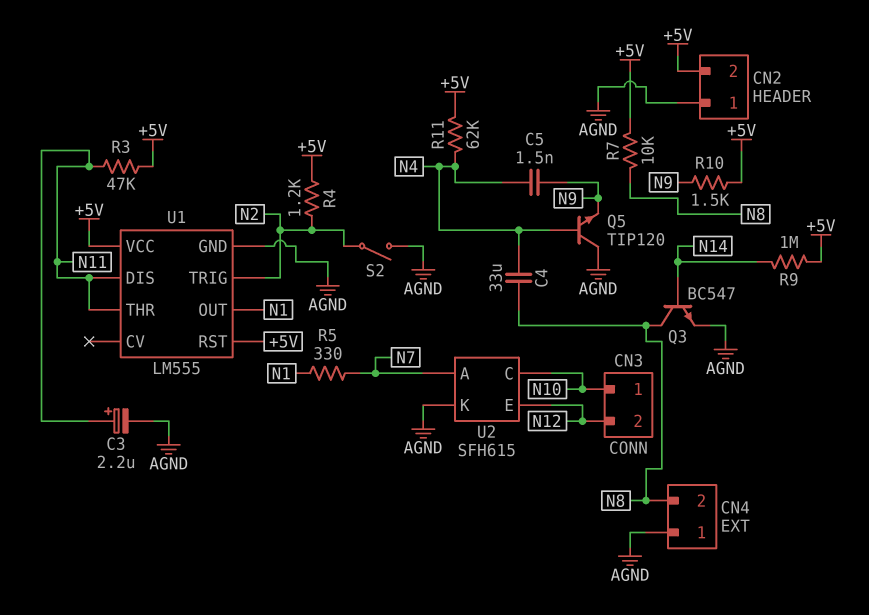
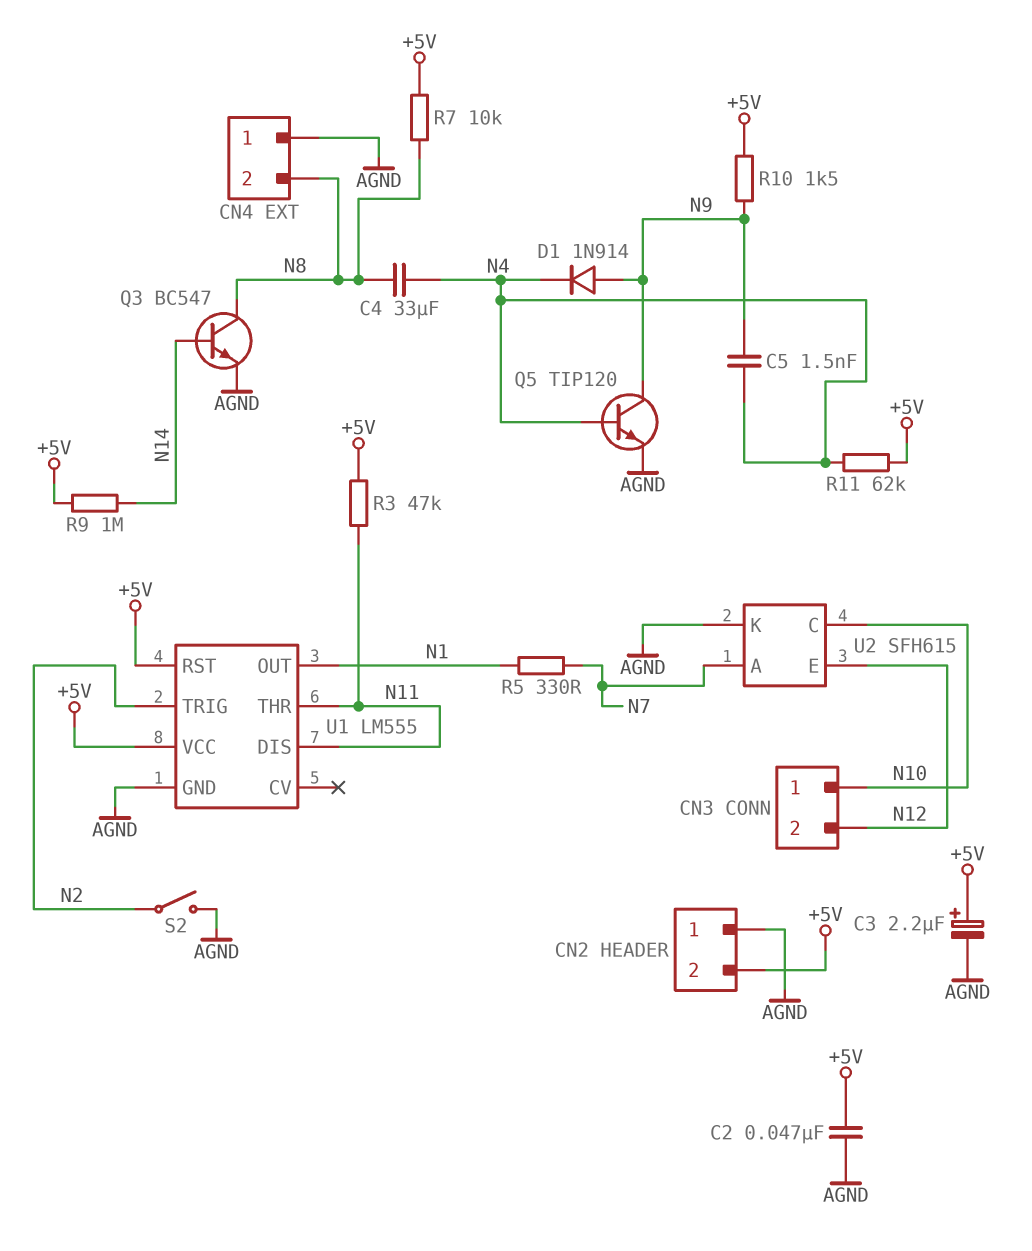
C2: none -> 47nF (+5V, AGND)
C3: 2.2uF (plus N11, minus AGND) -> 2.2uF (plus +5V, minus AGND)
D1: none -> diode 1N914 (A N9, K N4)
Q5: NPN TIP120 (B N4, C AGND, E N9) -> NPN TIP120 (B N4, C N9, E AGND)
R4: 1.2k (+5V, N2) -> none

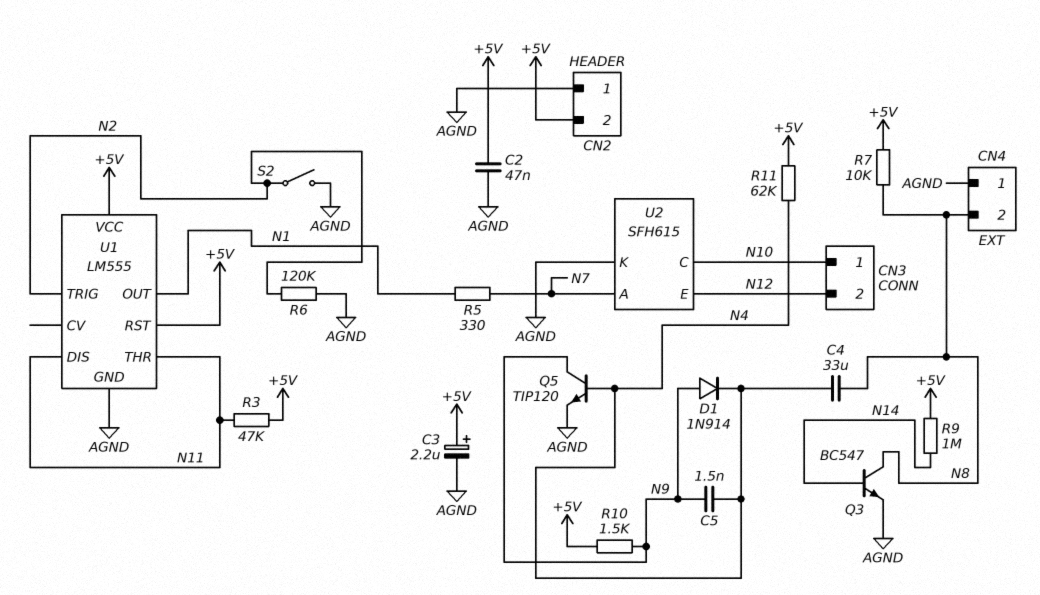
R6: none -> 120k (AGND, N2)

